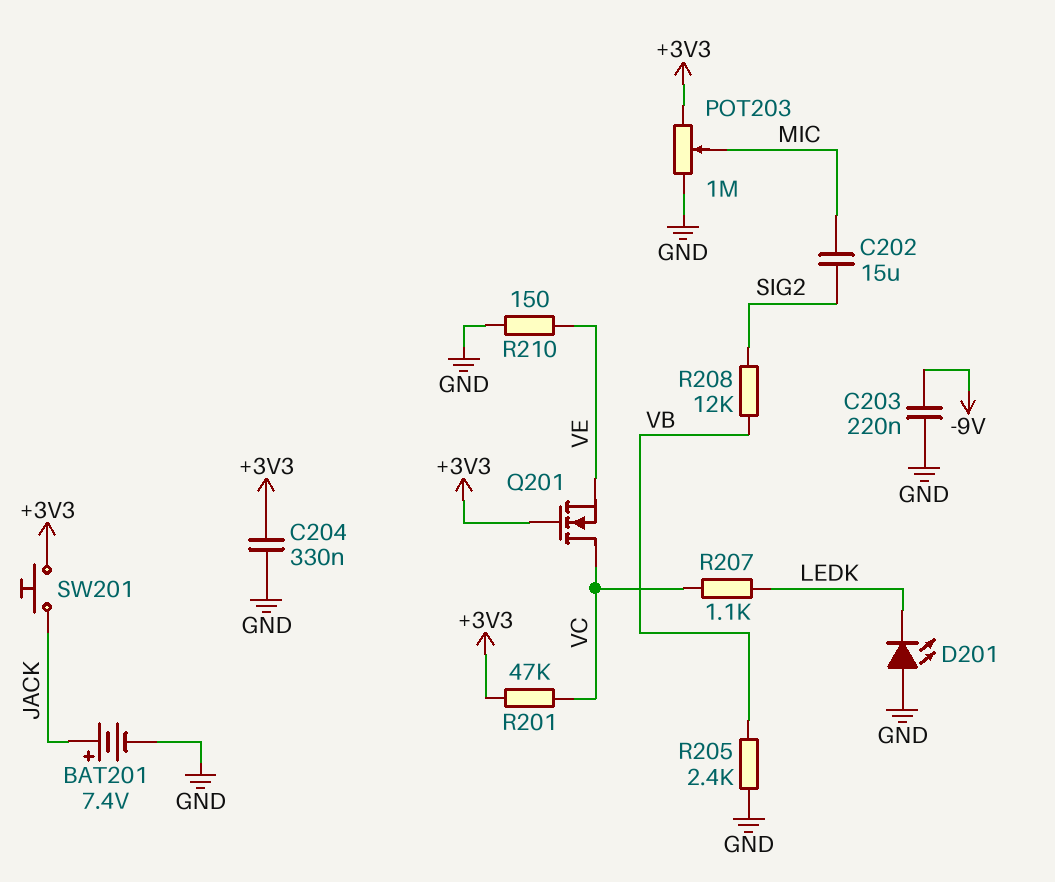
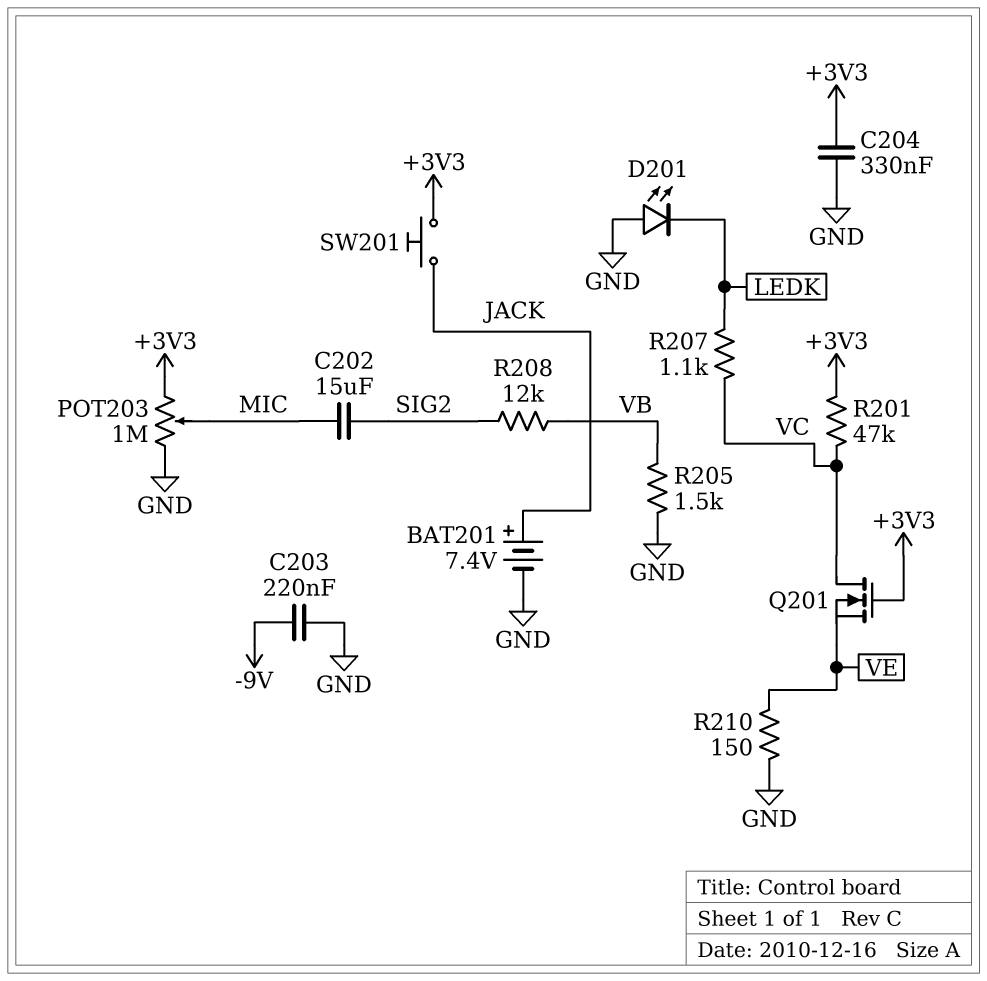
R205: 2.4k (GND, VB) -> 1.5k (GND, VB)

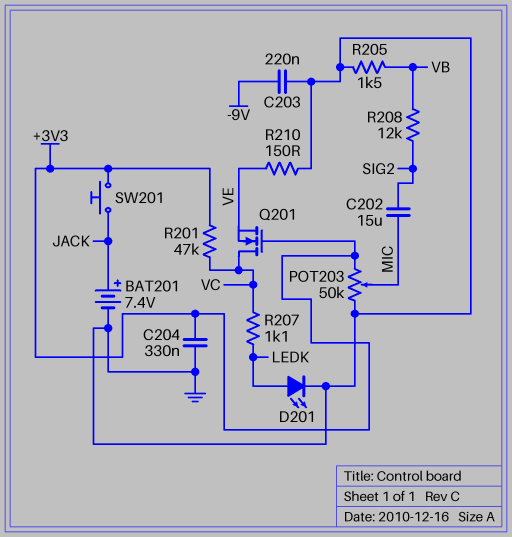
D201: LED (A GND, K LEDK) -> LED (A LEDK, K GND)
POT203: 1M (+3V3, GND, wiper MIC) -> 50k (+3V3, GND, wiper MIC)

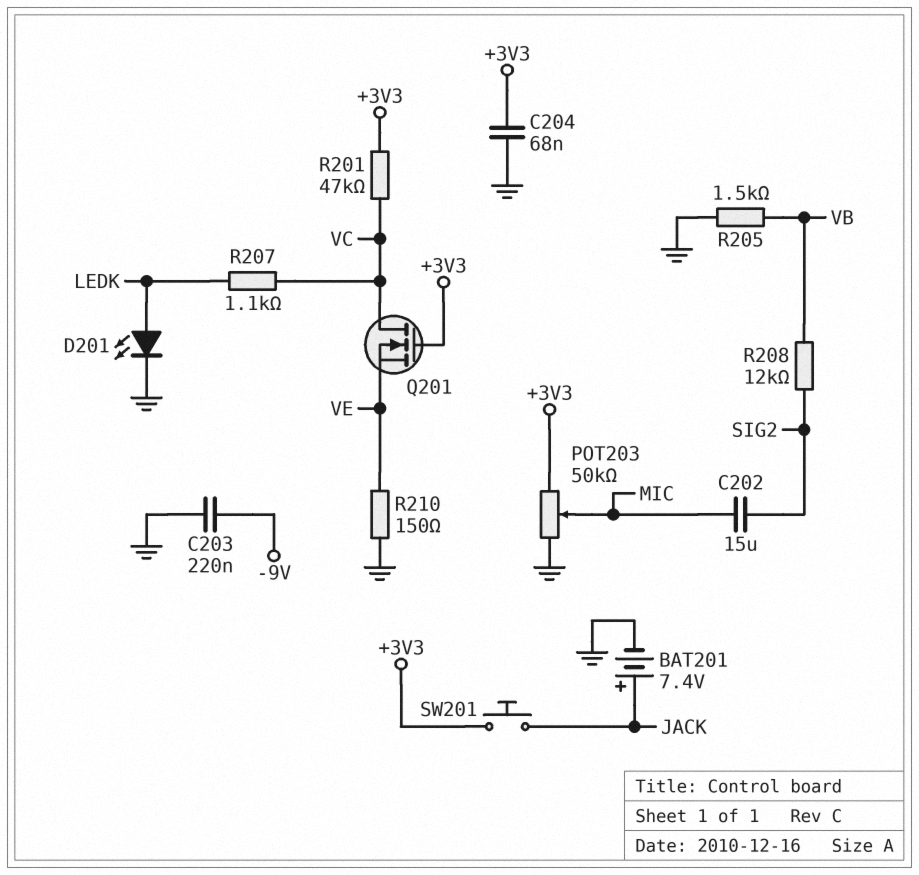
C204: 330nF (+3V3, GND) -> 68nF (+3V3, GND)

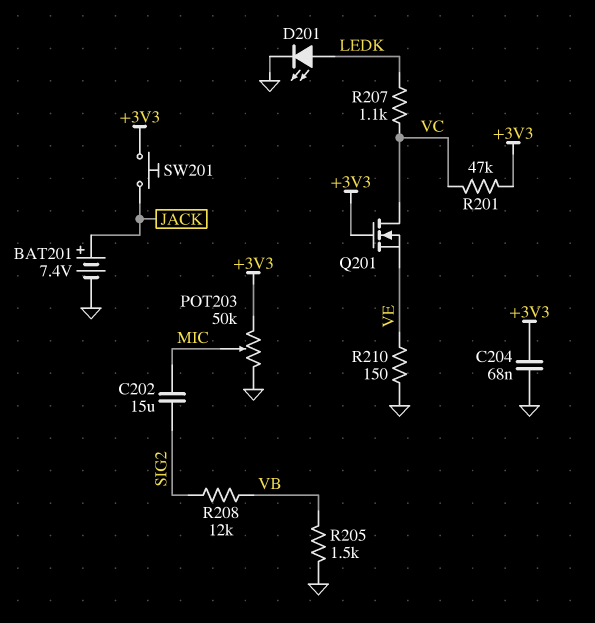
C203: 220nF (-9V, GND) -> none

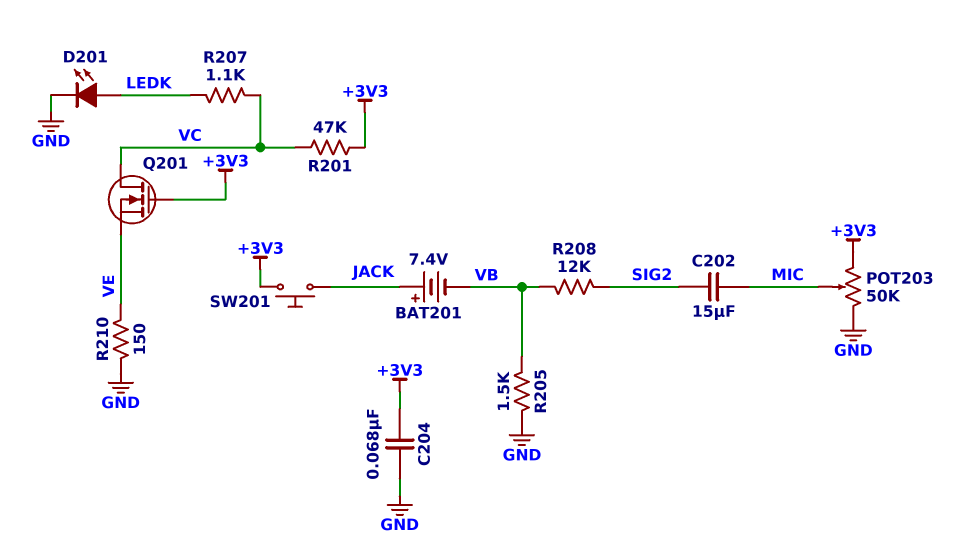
BAT201: 7.4V (plus JACK, minus GND) -> 7.4V (plus JACK, minus VB)

